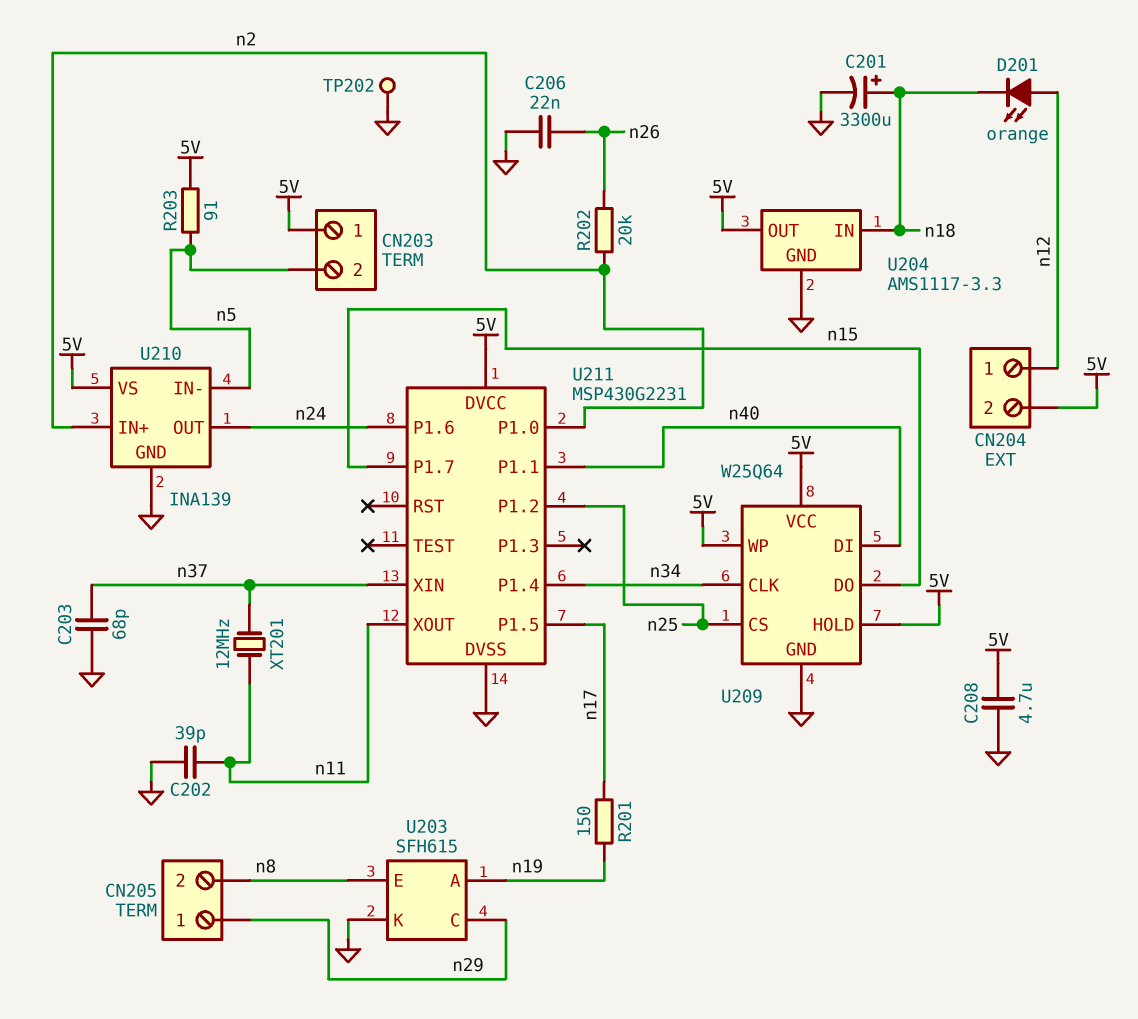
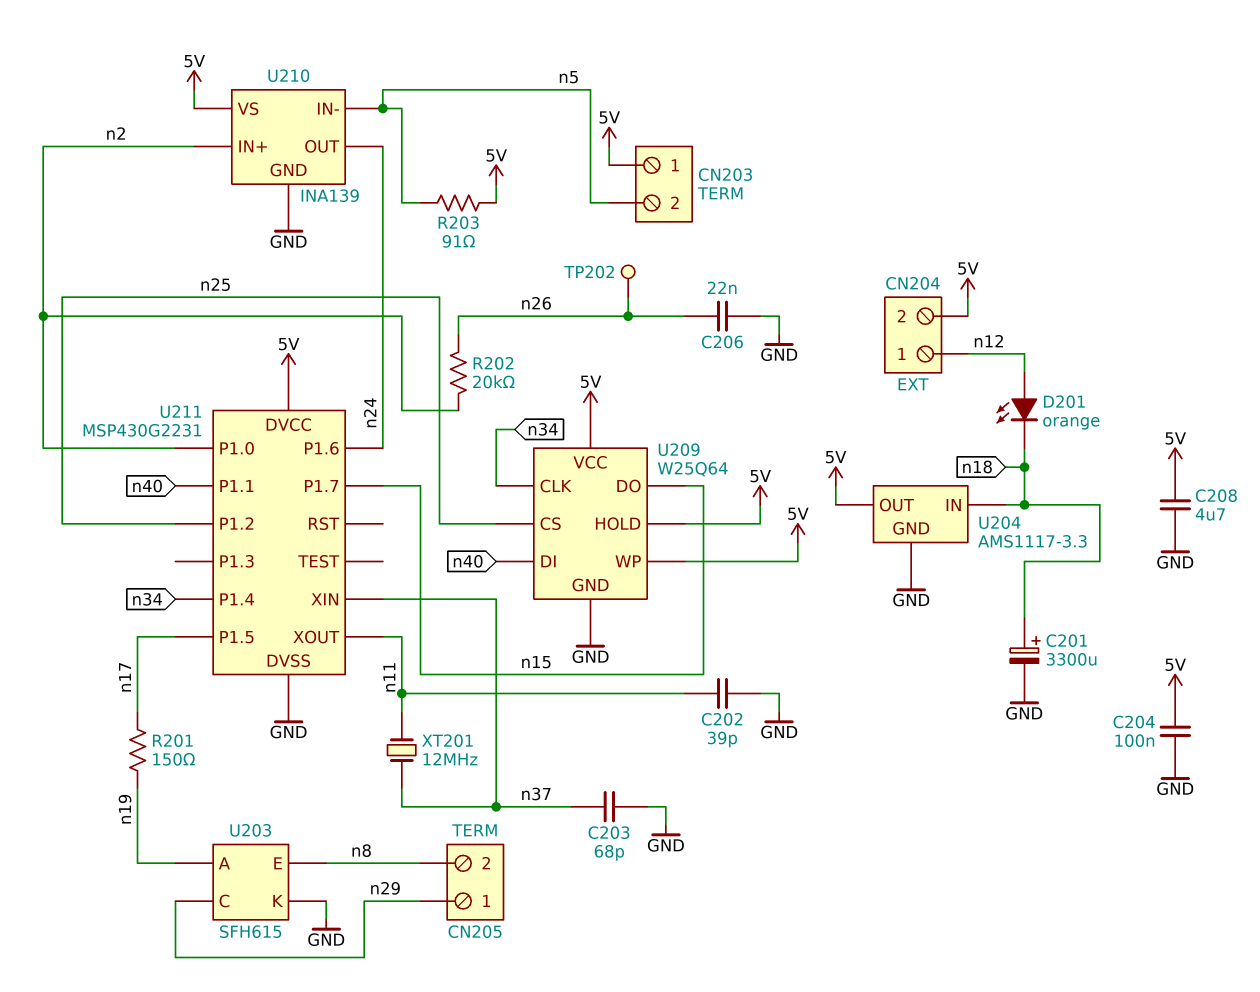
C204: none -> 100nF (5V, GND)
TP202: test point (GND) -> test point (n26)

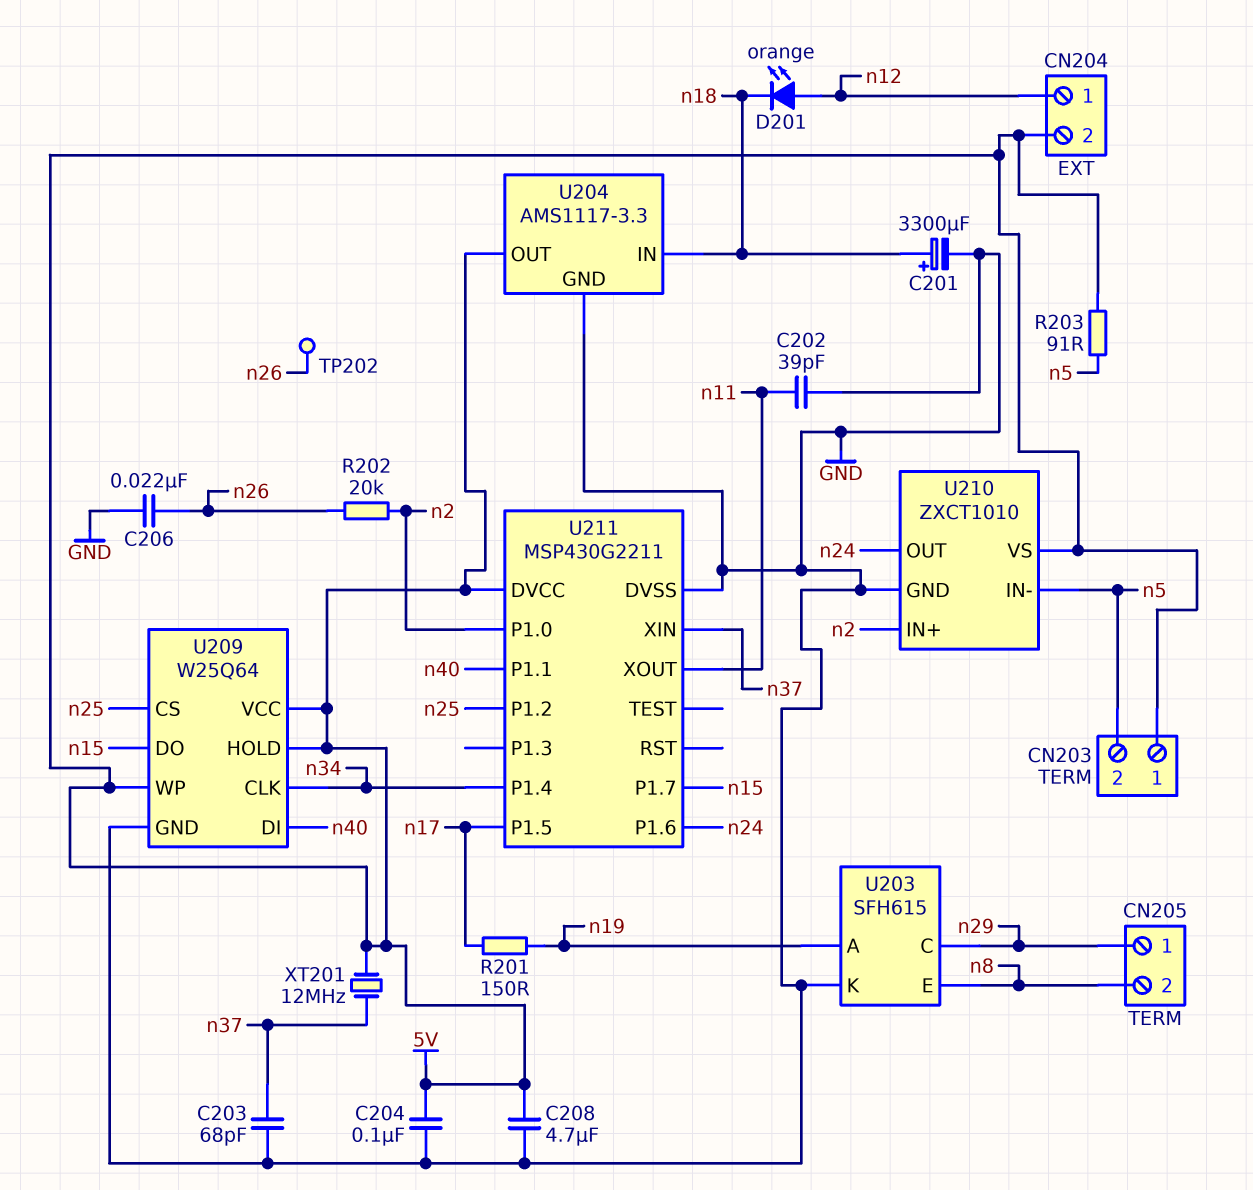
U210: INA139 -> ZXCT1010
U211: MSP430G2231 -> MSP430G2211
XT201: 12MHz (n11, n37) -> 12MHz (5V, n37)

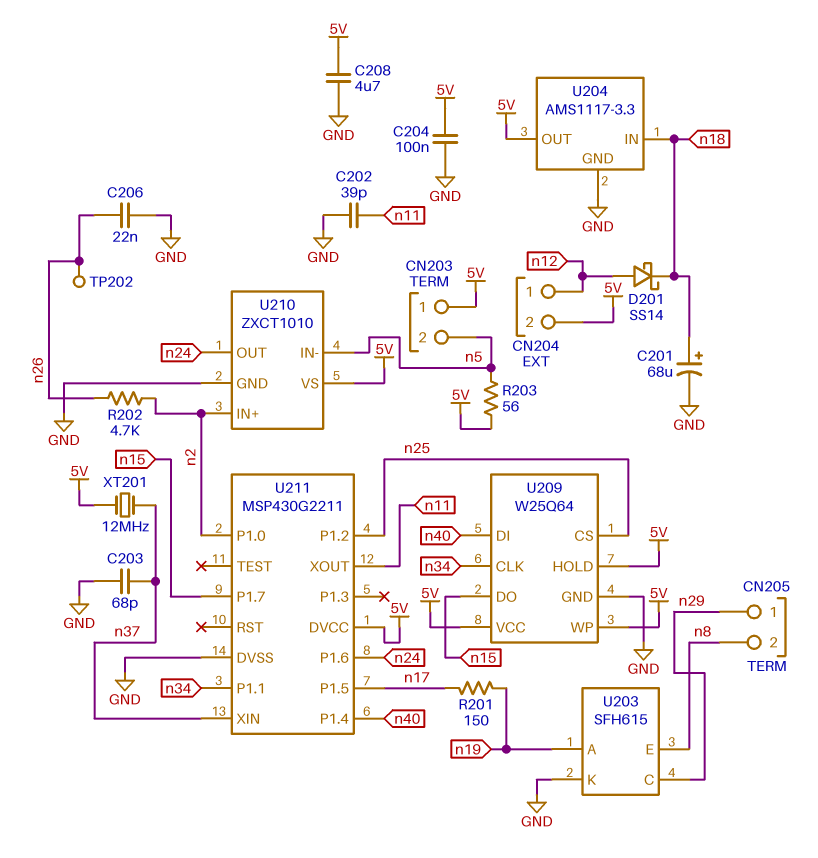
C201: 3300uF (plus n18, minus GND) -> 68uF (plus n18, minus GND)
D201: LED orange (A n12, K n18) -> schottky SS14 (A n12, K n18)
R202: 20k (n2, n26) -> 4.7k (n2, n26)
R203: 91 (5V, n5) -> 56 (5V, n5)
U211 pin P1.1: n40 -> n34
U211 pin P1.4: n34 -> n40

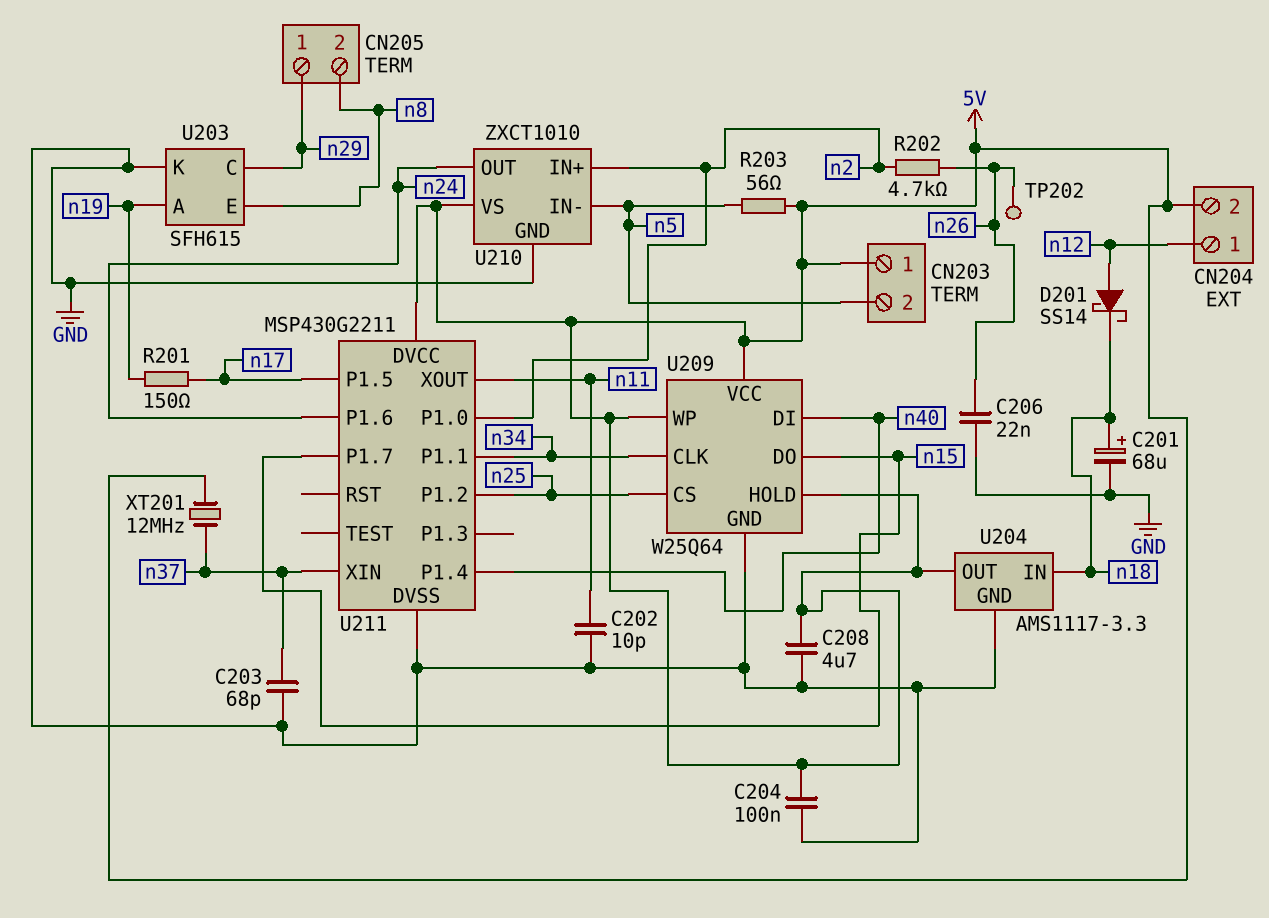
C202: 39pF (GND, n11) -> 10pF (GND, n11)

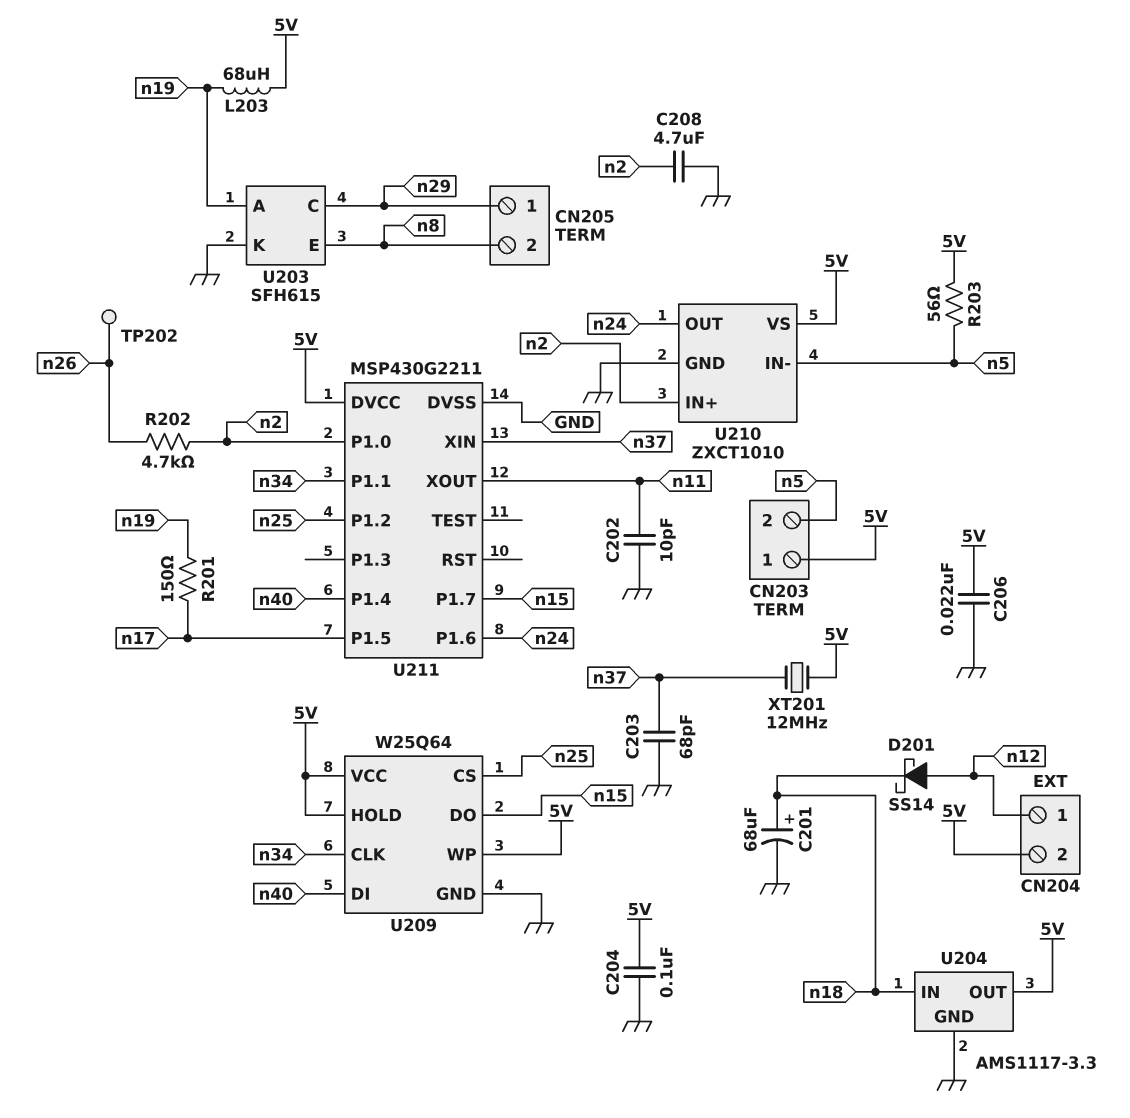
C206: 22nF (GND, n26) -> 22nF (5V, GND)
C208: 4.7uF (5V, GND) -> 4.7uF (GND, n2)
L203: none -> 68uH (5V, n19)

